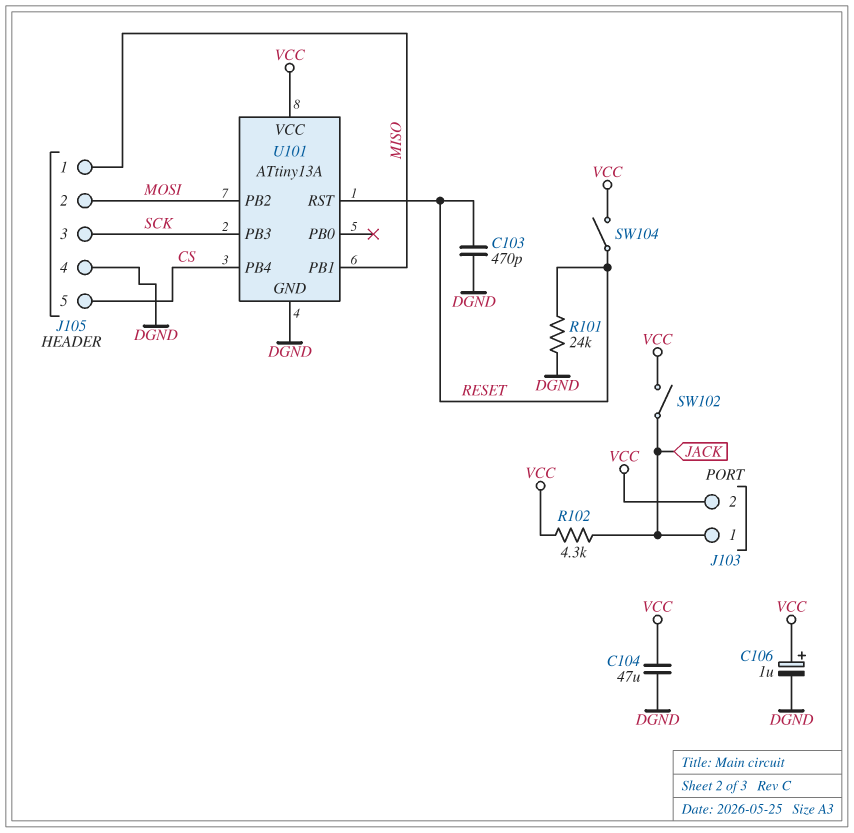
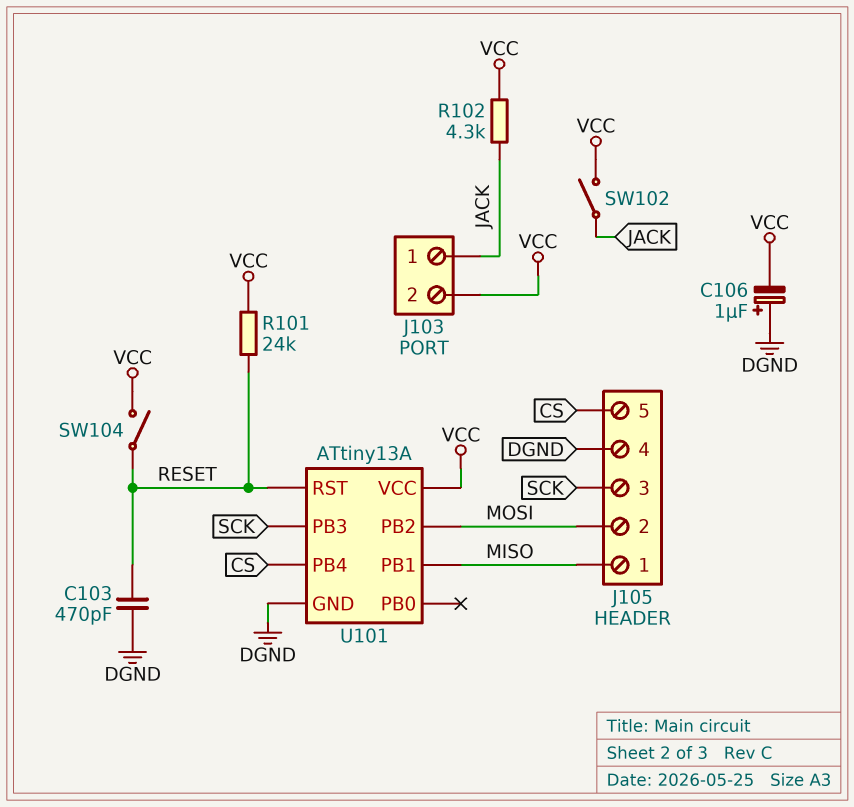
C104: 47uF (DGND, VCC) -> none
C106: 1uF (plus VCC, minus DGND) -> 1uF (plus DGND, minus VCC)
R101: 24k (DGND, RESET) -> 24k (RESET, VCC)

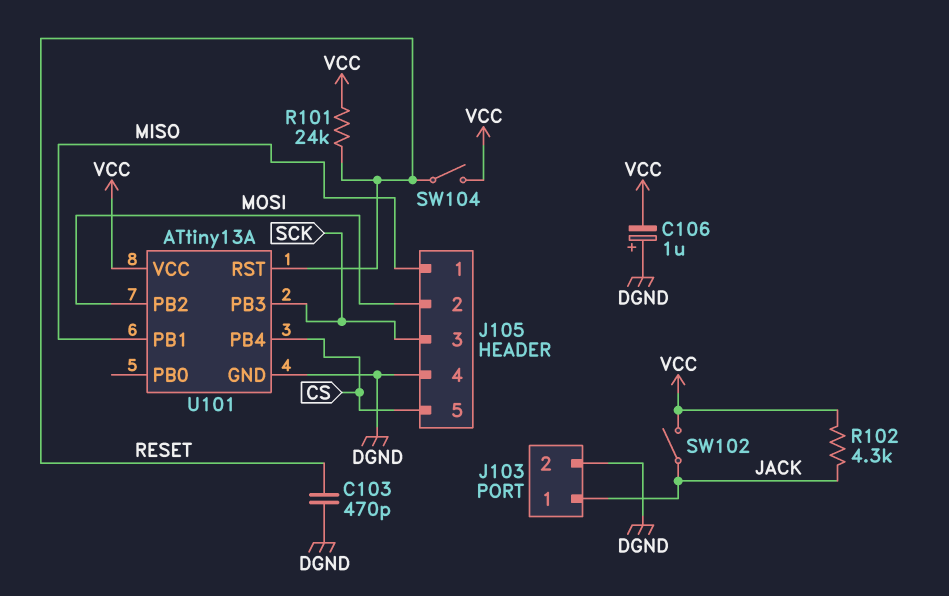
J103 pin 2: VCC -> DGND

